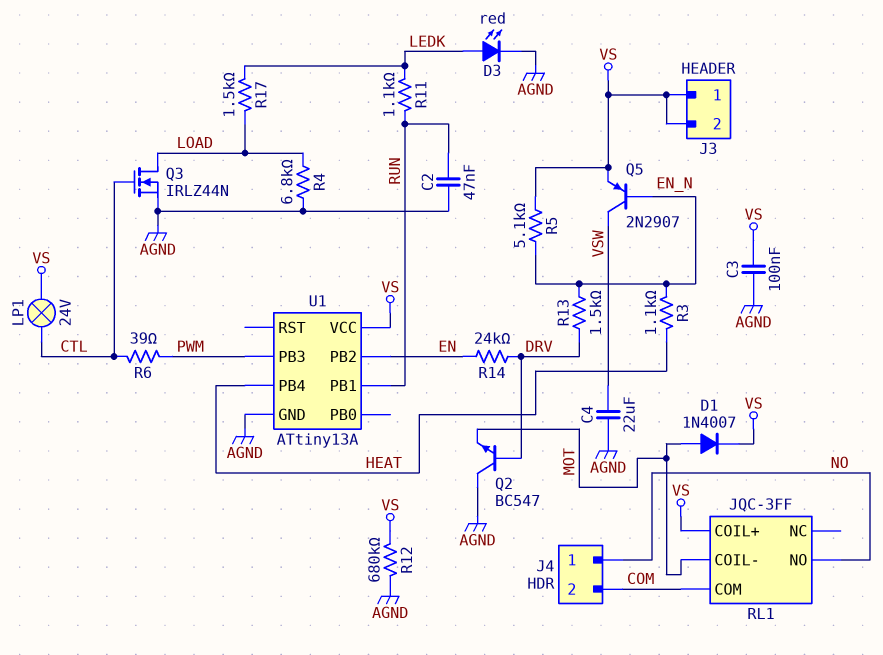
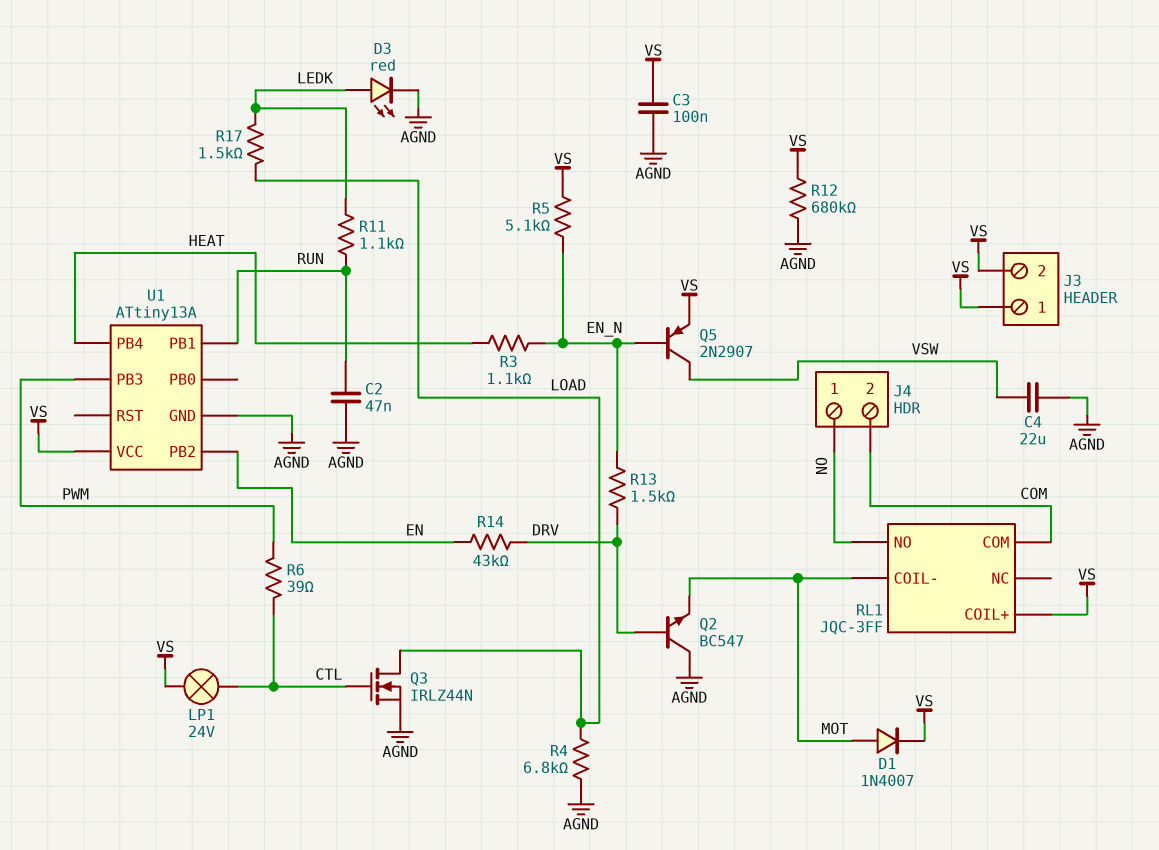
R14: 24k (DRV, EN) -> 43k (DRV, EN)

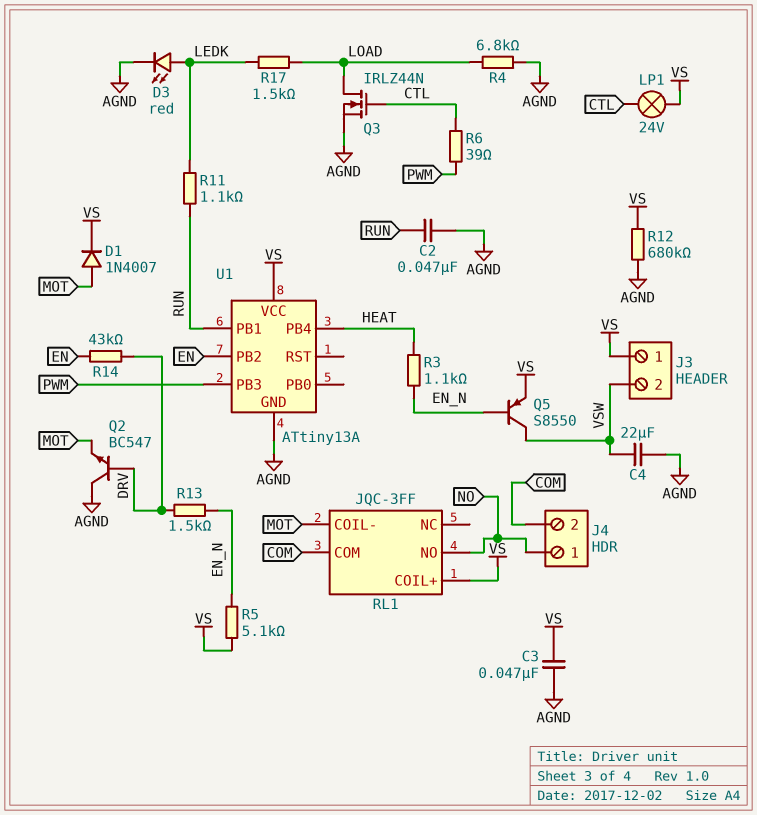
C3: 100nF (AGND, VS) -> 47nF (AGND, VS)
J3 pin 2: VS -> VSW
Q5: PNP 2N2907 (B EN_N, C VSW, E VS) -> PNP S8550 (B EN_N, C VSW, E VS)

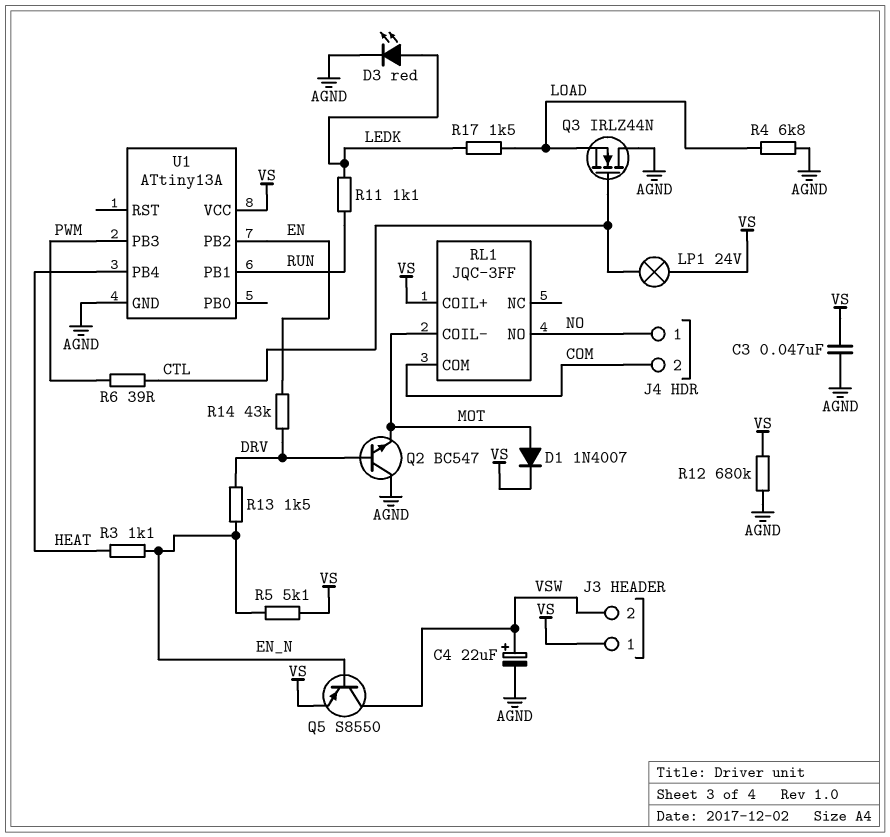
C2: 47nF (AGND, RUN) -> none
C4: 22uF (AGND, VSW) -> 22uF (plus VSW, minus AGND)
Q3: NMOS IRLZ44N (G CTL, D LOAD, S AGND) -> NMOS IRLZ44N (G CTL, D AGND, S LOAD)

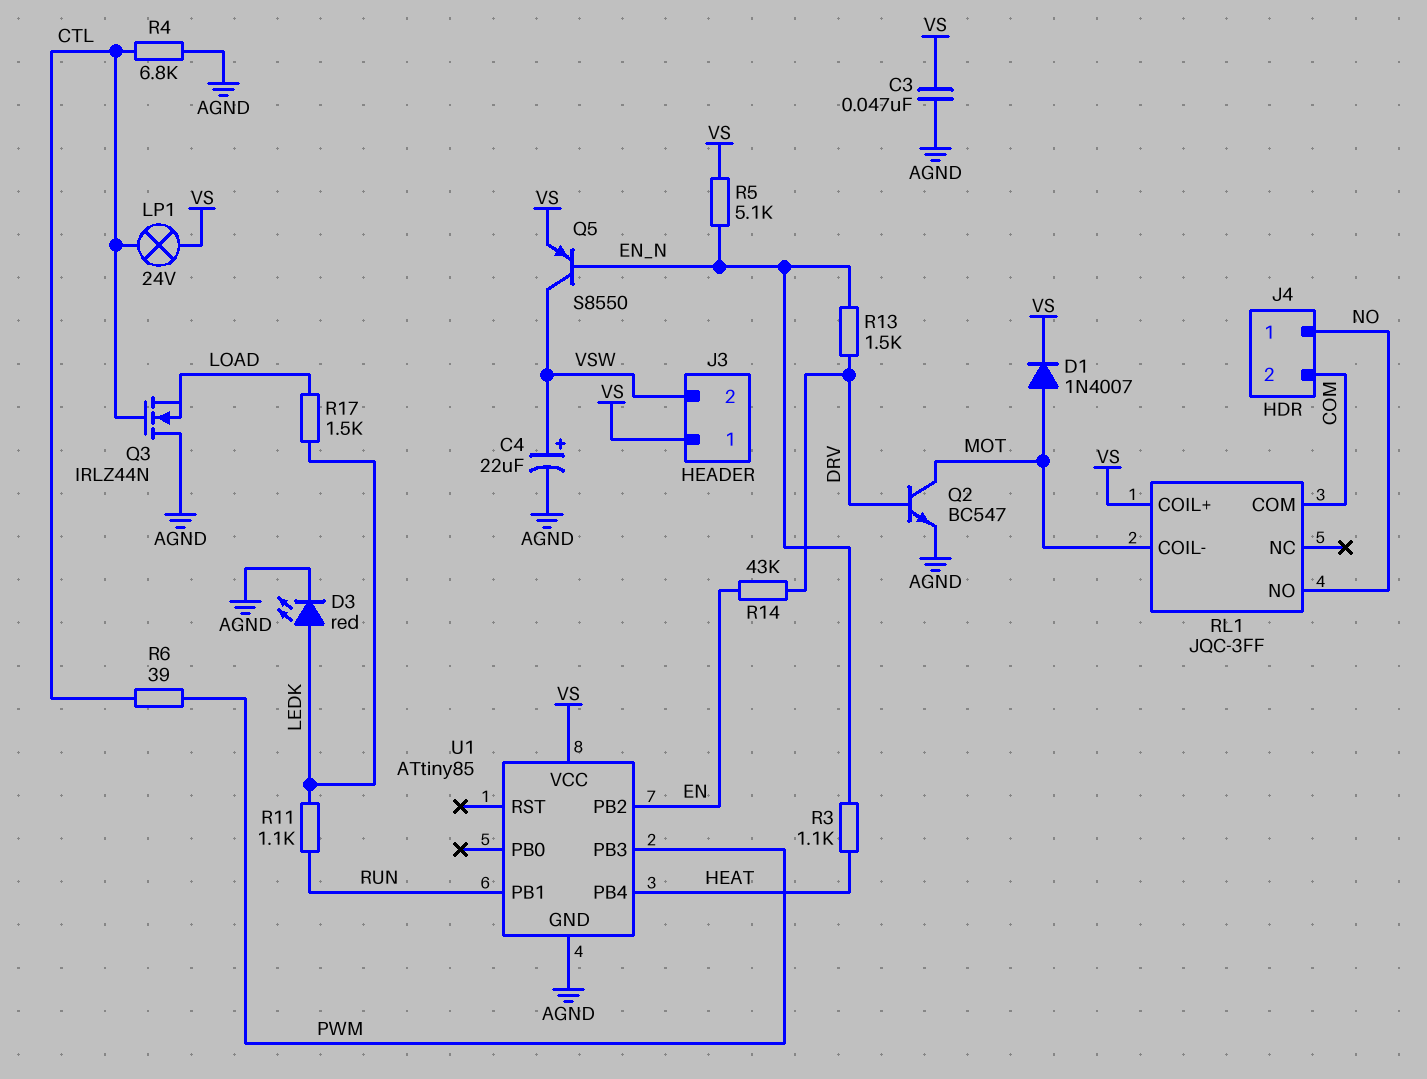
Q2: NPN BC547 (B DRV, C AGND, E MOT) -> NPN BC547 (B DRV, C MOT, E AGND)
R4: 6.8k (AGND, LOAD) -> 6.8k (AGND, CTL)
R12: 680k (AGND, VS) -> none
U1: ATtiny13A -> ATtiny85

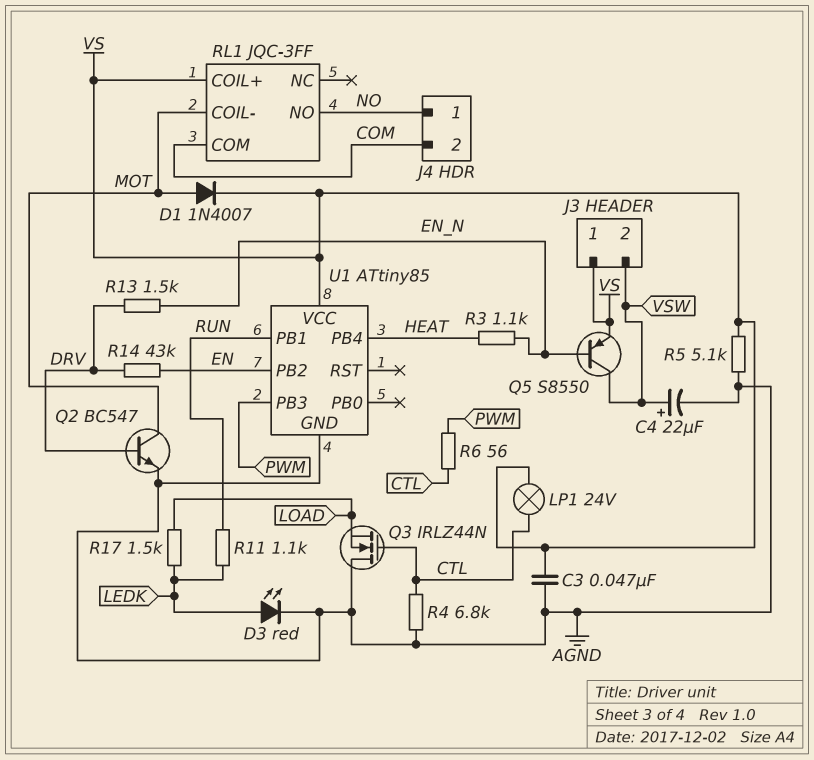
R5: 5.1k (EN_N, VS) -> 5.1k (AGND, VS)
R6: 39 (CTL, PWM) -> 56 (CTL, PWM)

